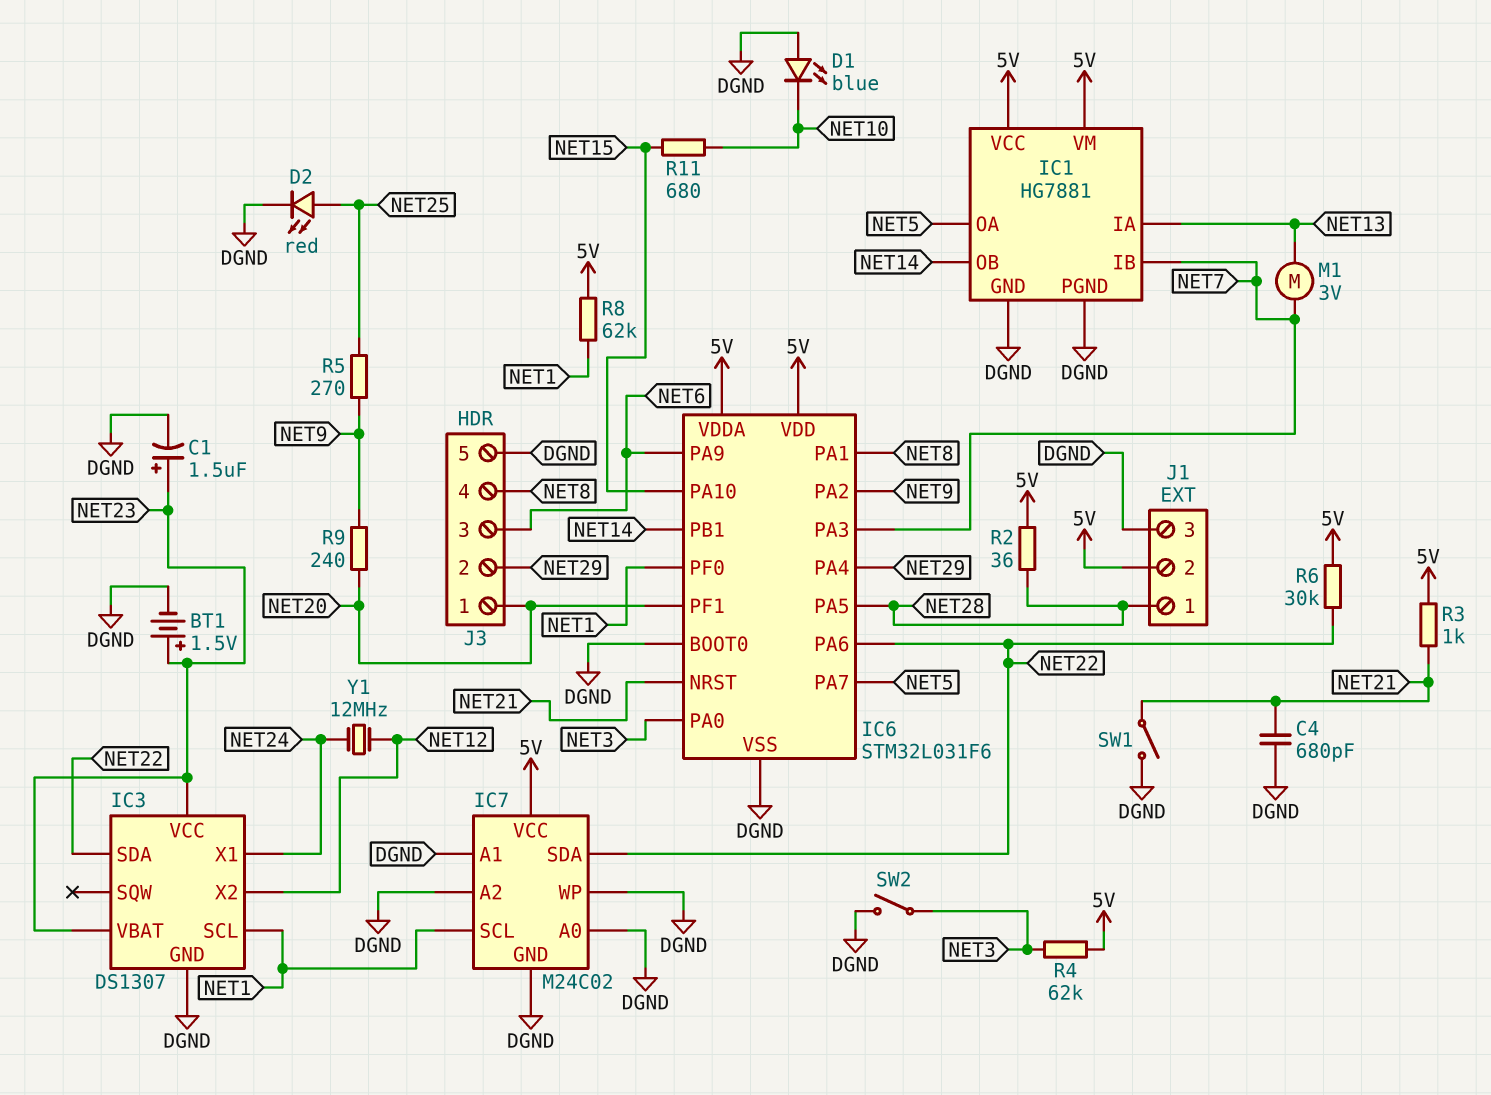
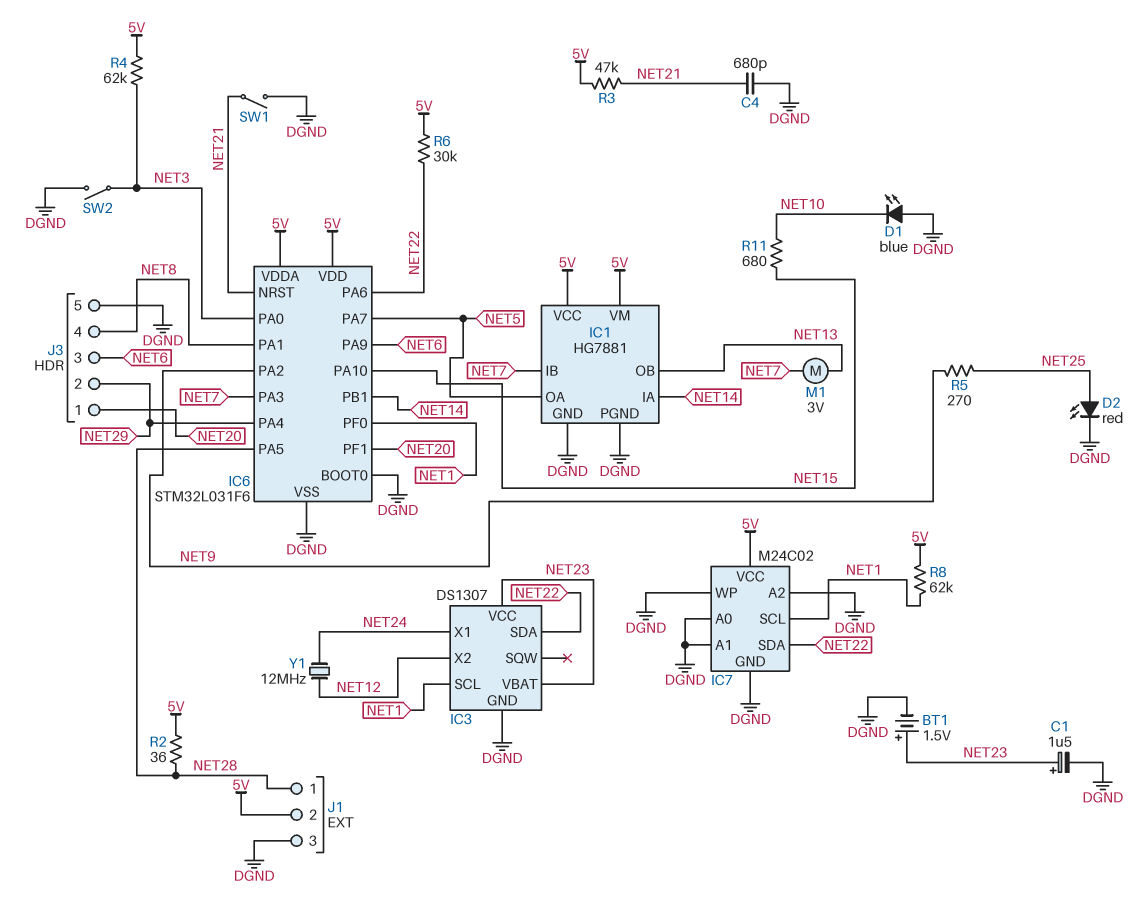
IC1 pin IA: NET13 -> NET14
IC1 pin OB: NET14 -> NET13
R3: 1k (5V, NET21) -> 47k (5V, NET21)
R9: 240 (NET9, NET20) -> none

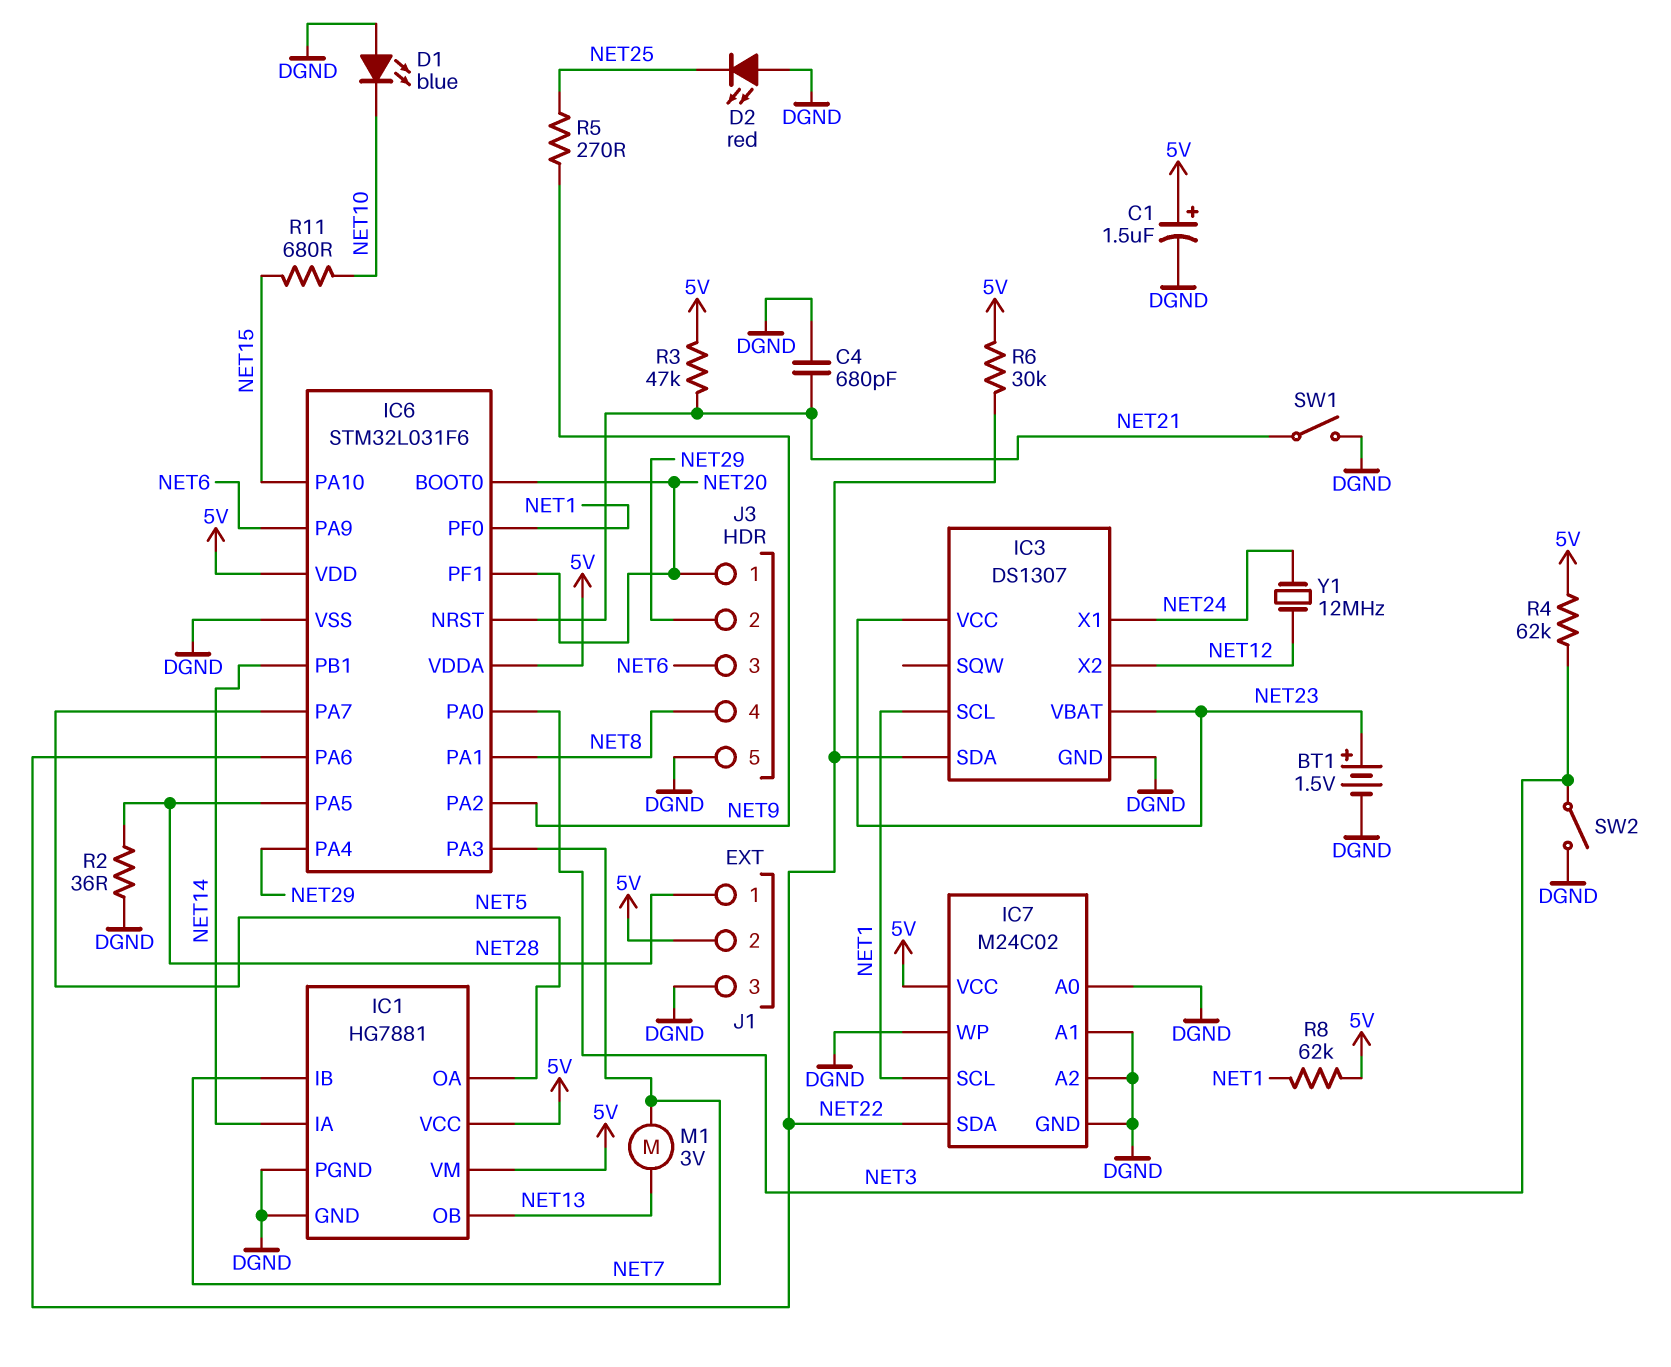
C1: 1.5uF (plus NET23, minus DGND) -> 1.5uF (plus 5V, minus DGND)
D2: LED red (A NET25, K DGND) -> LED red (A DGND, K NET25)
IC6 pin BOOT0: DGND -> NET20
R2: 36 (5V, NET28) -> 36 (DGND, NET28)

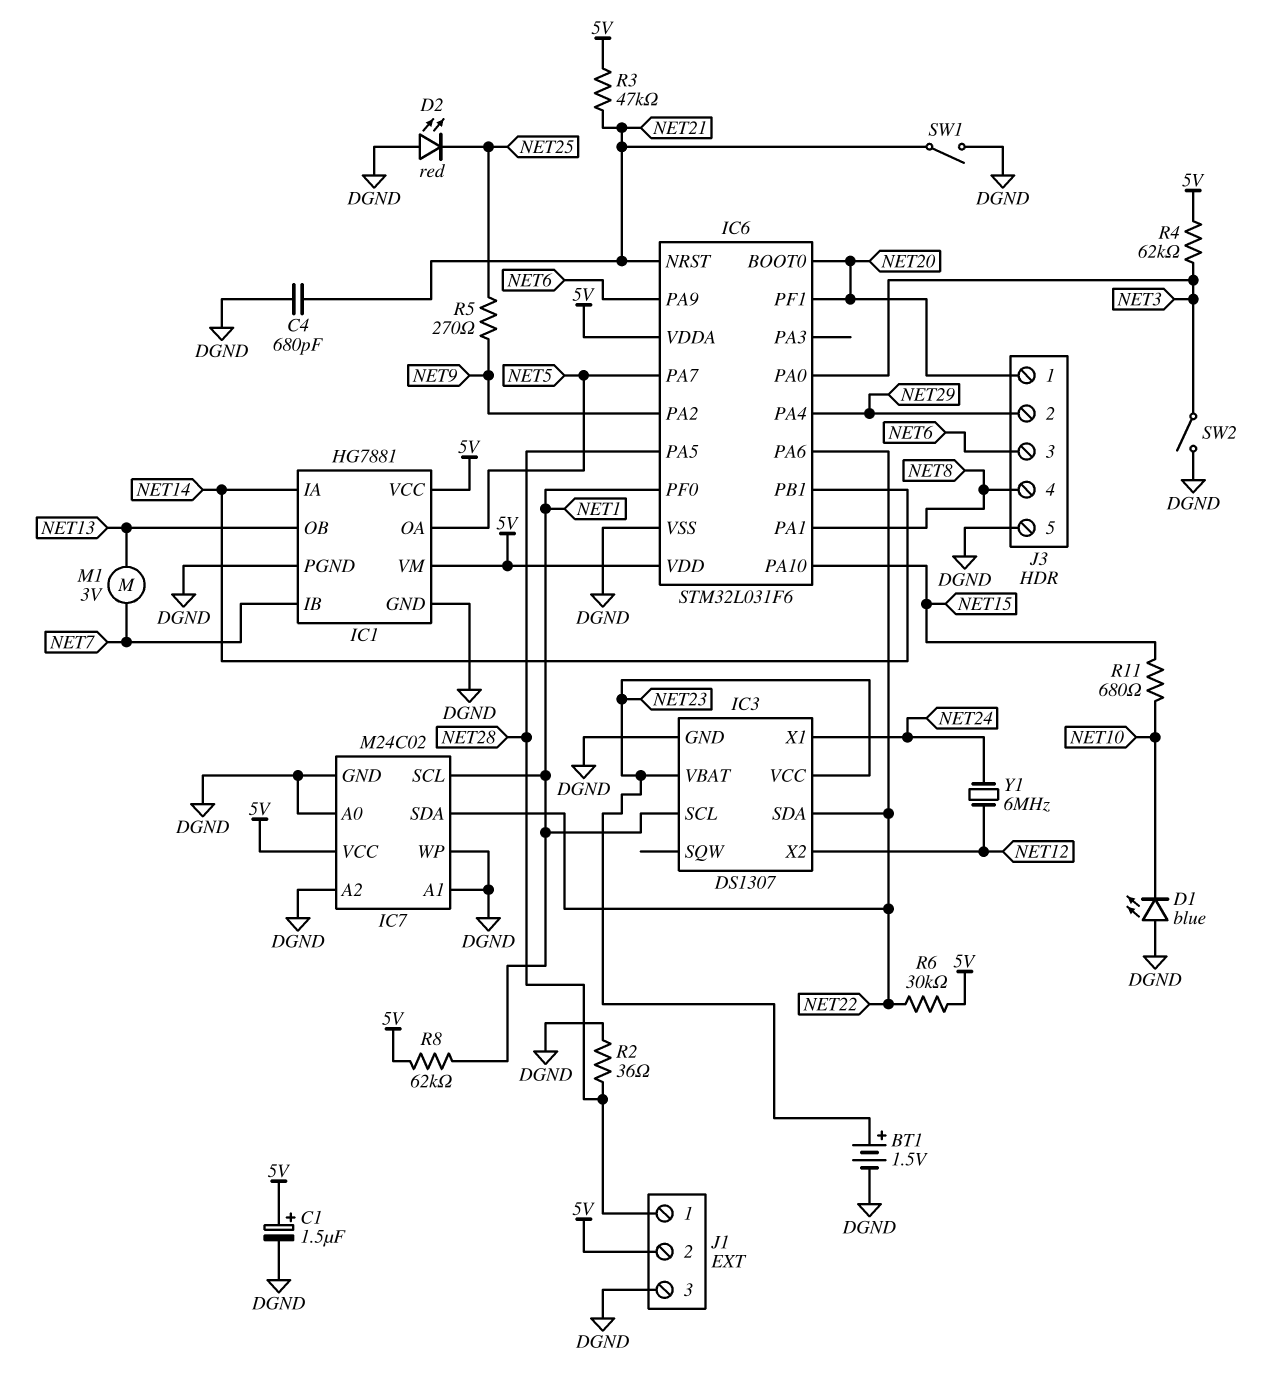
IC6 pin PA3: NET7 -> none
Y1: 12MHz (NET12, NET24) -> 6MHz (NET12, NET24)

